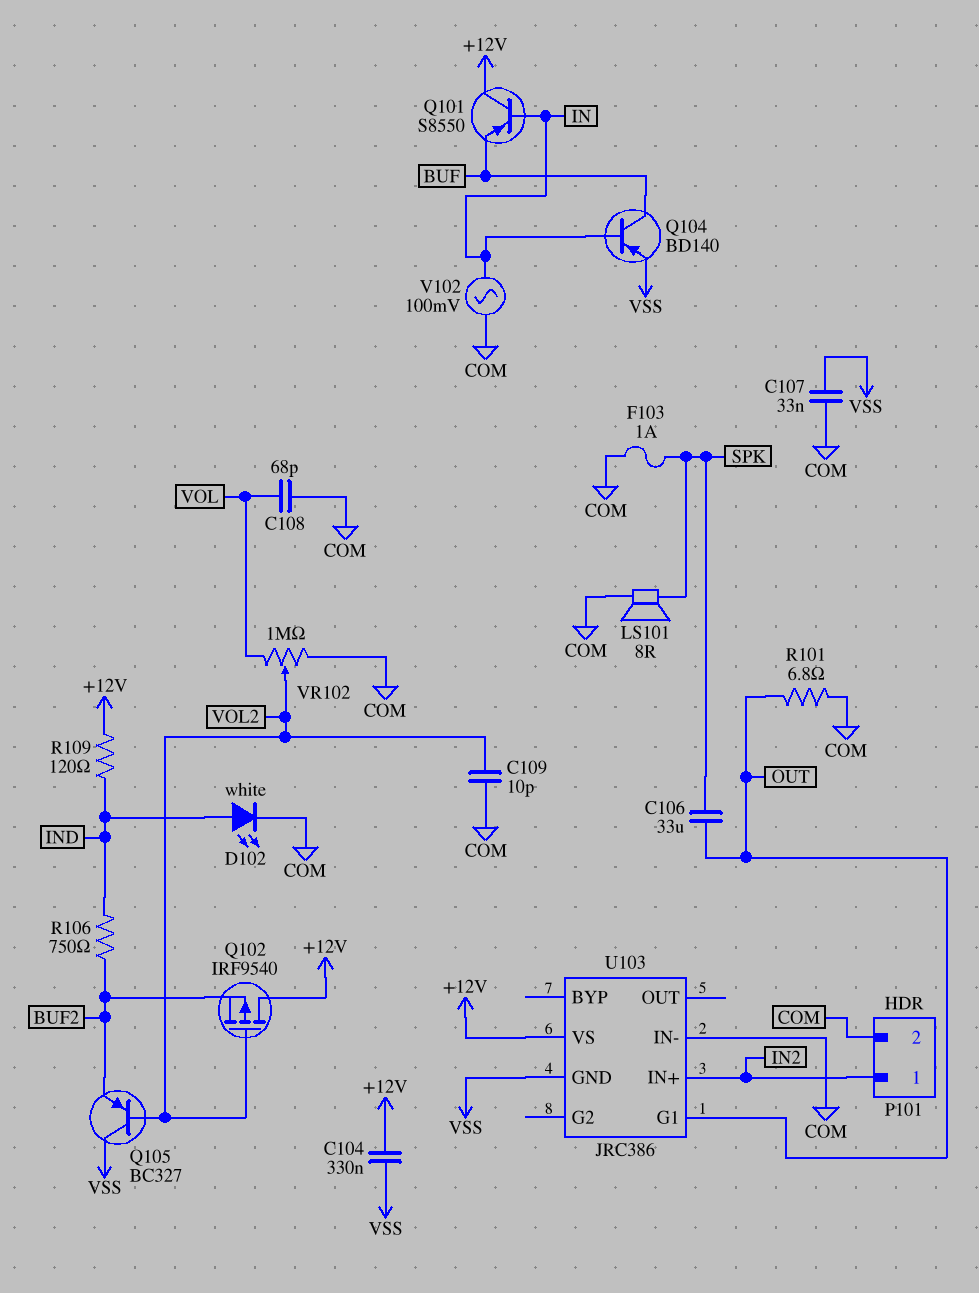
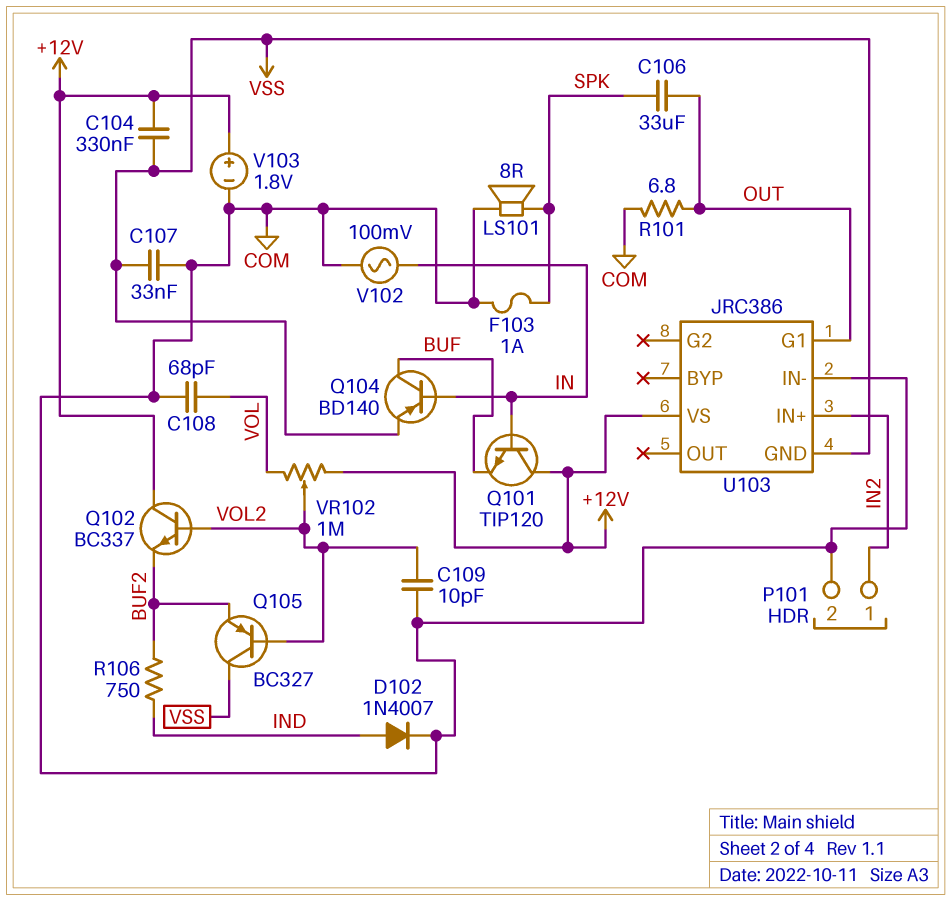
D102: LED white (A IND, K COM) -> diode 1N4007 (A IND, K COM)
Q101: PNP S8550 (B IN, C +12V, E BUF) -> NPN TIP120 (B IN, C +12V, E BUF)
Q102: PMOS IRF9540 (G VOL2, D +12V, S BUF2) -> NPN BC337 (B VOL2, C +12V, E BUF2)
R109: 120 (+12V, IND) -> none
V103: none -> 1.8V (plus +12V, minus COM)
VR102: 1M (COM, VOL, wiper VOL2) -> 1M (+12V, VOL, wiper VOL2)

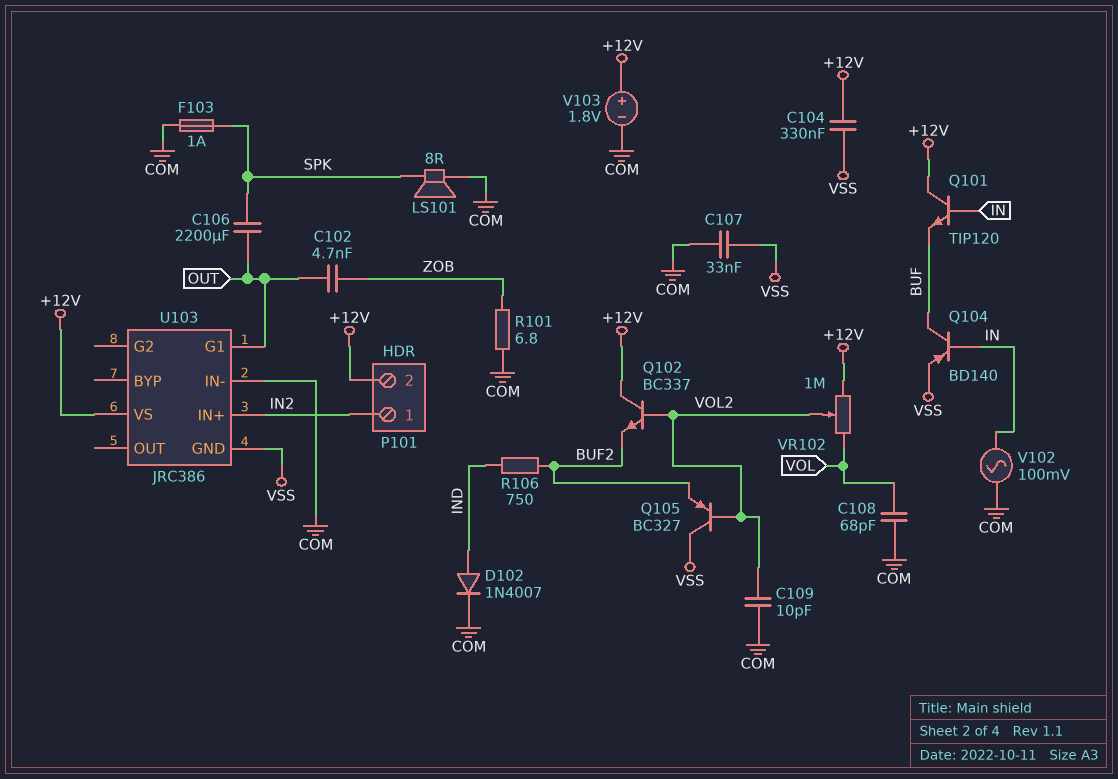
C102: none -> 4.7nF (OUT, ZOB)
C106: 33uF (OUT, SPK) -> 2200uF (OUT, SPK)
P101 pin 2: COM -> +12V
R101: 6.8 (COM, OUT) -> 6.8 (COM, ZOB)

